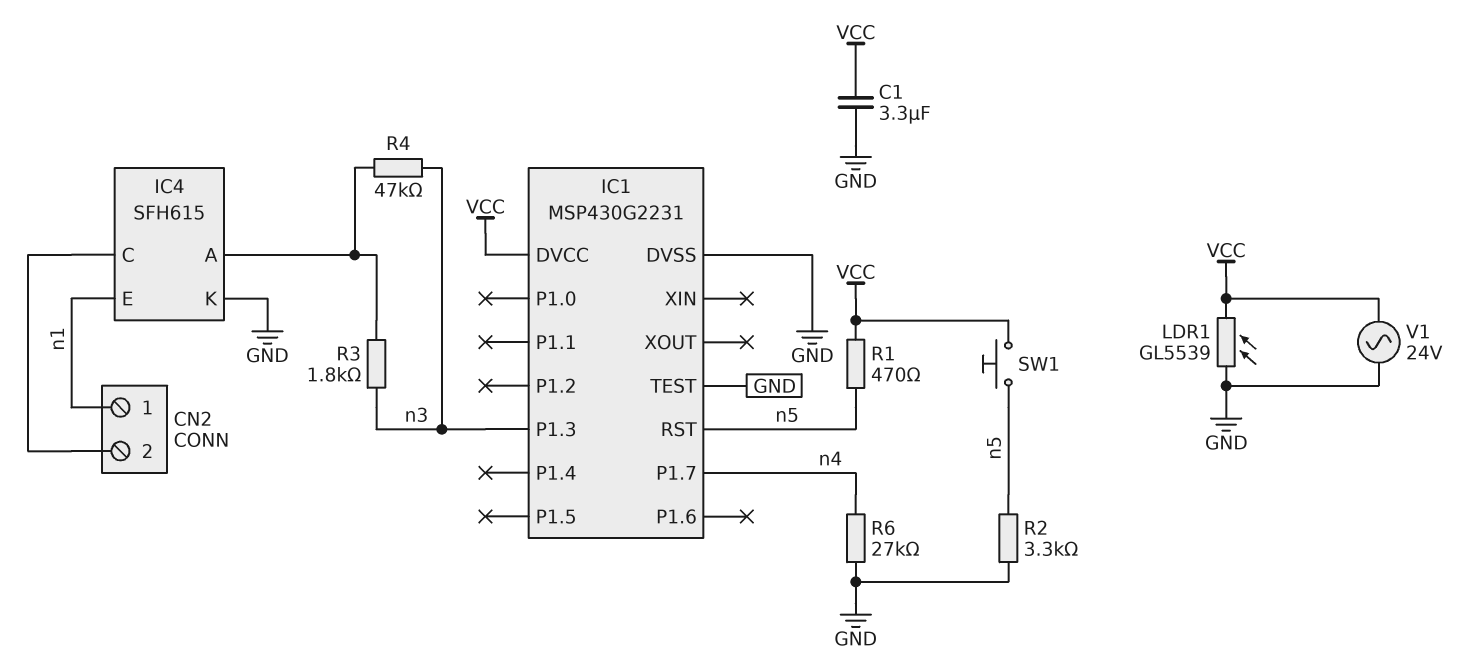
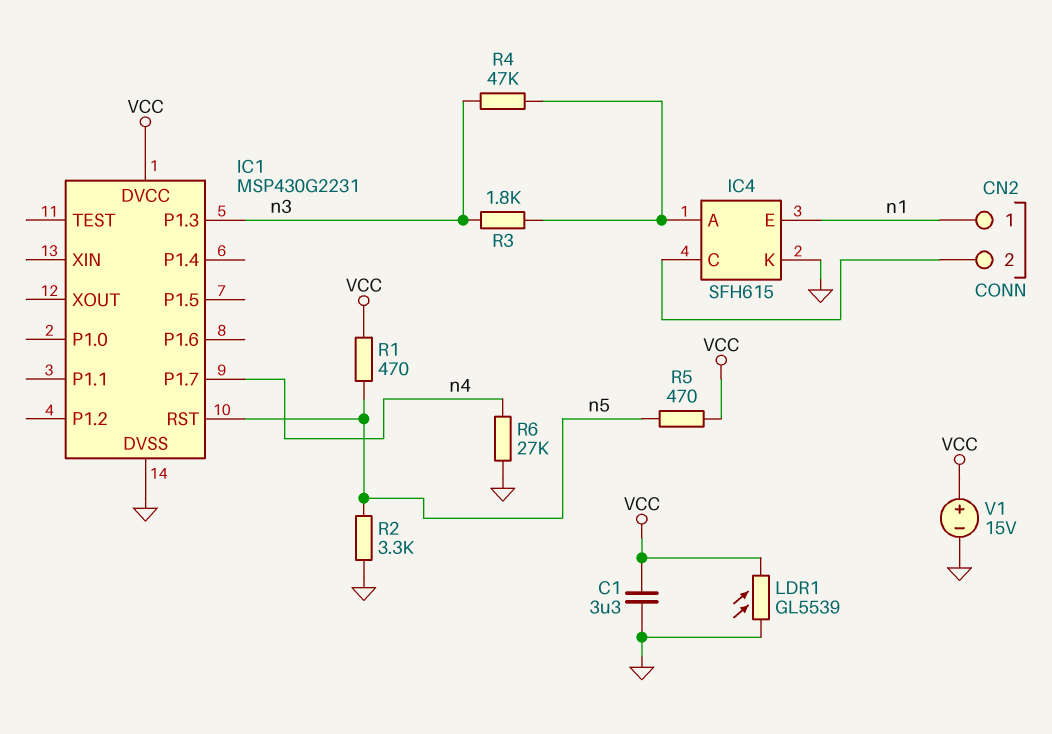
IC1 pin TEST: GND -> none
R5: none -> 470 (VCC, n5)
SW1: button (VCC, n5) -> none
V1: AC 24V (GND, VCC) -> 15V (plus VCC, minus GND)

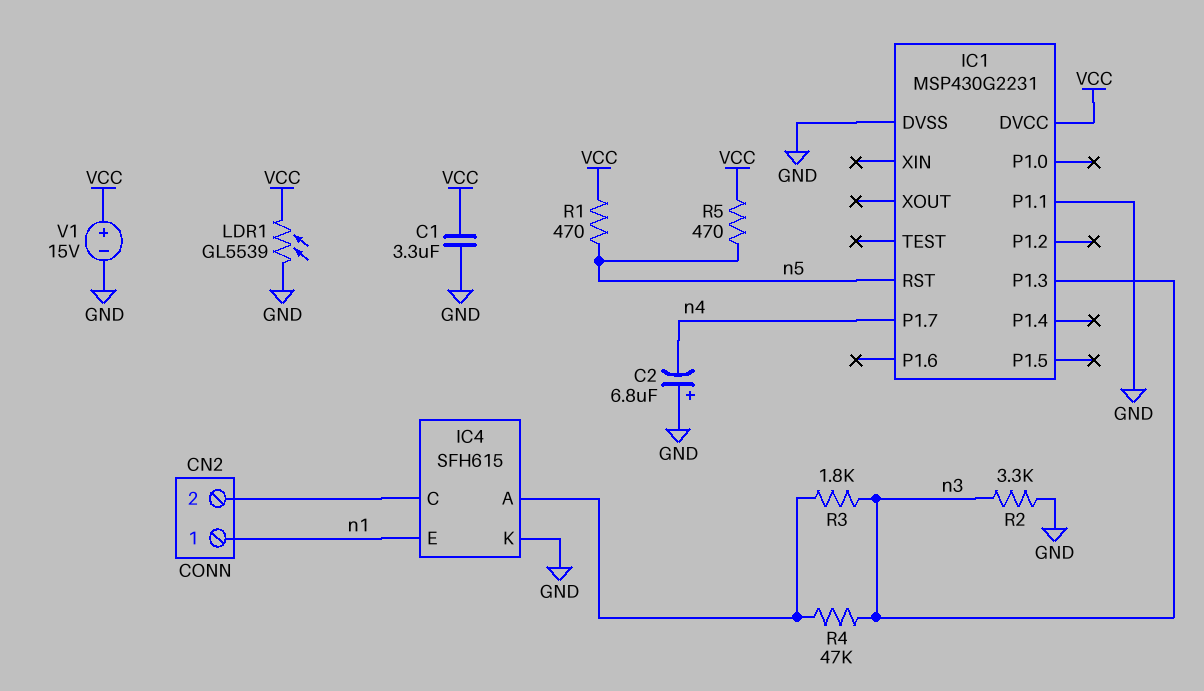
C2: none -> 6.8uF (plus GND, minus n4)
IC1 pin P1.1: none -> GND
R2: 3.3k (GND, n5) -> 3.3k (GND, n3)
R6: 27k (GND, n4) -> none

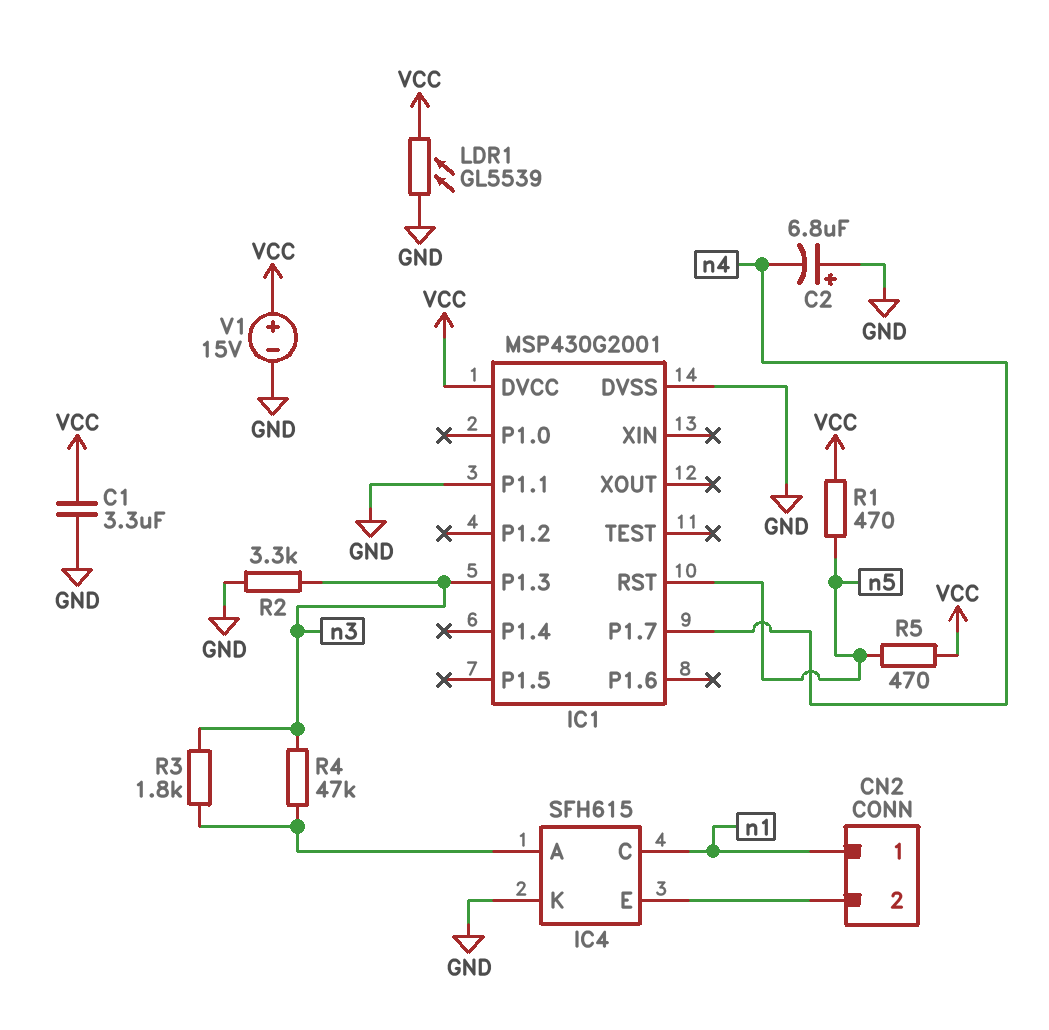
IC1: MSP430G2231 -> MSP430G2001
IC4 pin C: CN2/2 -> n1
IC4 pin E: n1 -> CN2/2

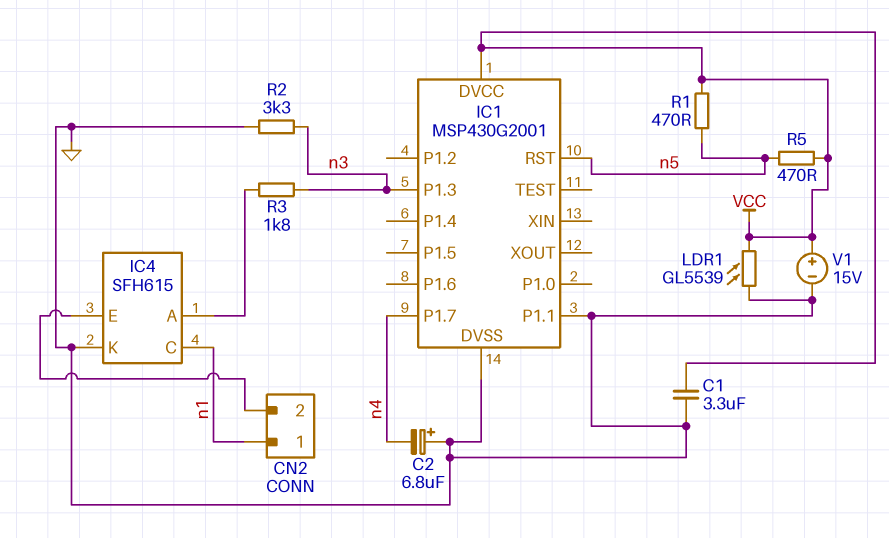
R4: 47k (IC4/A, n3) -> none

